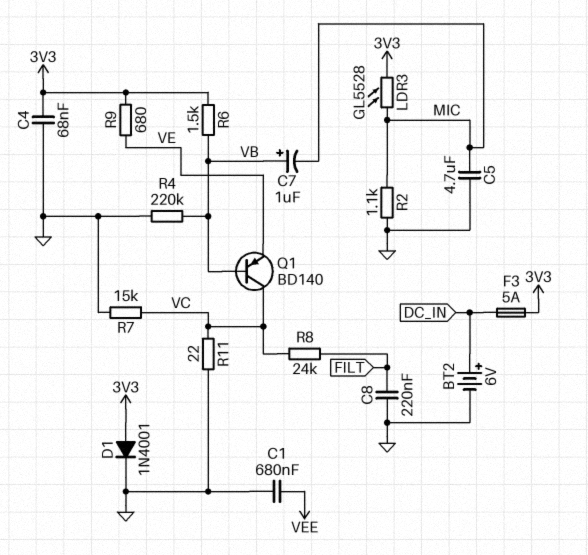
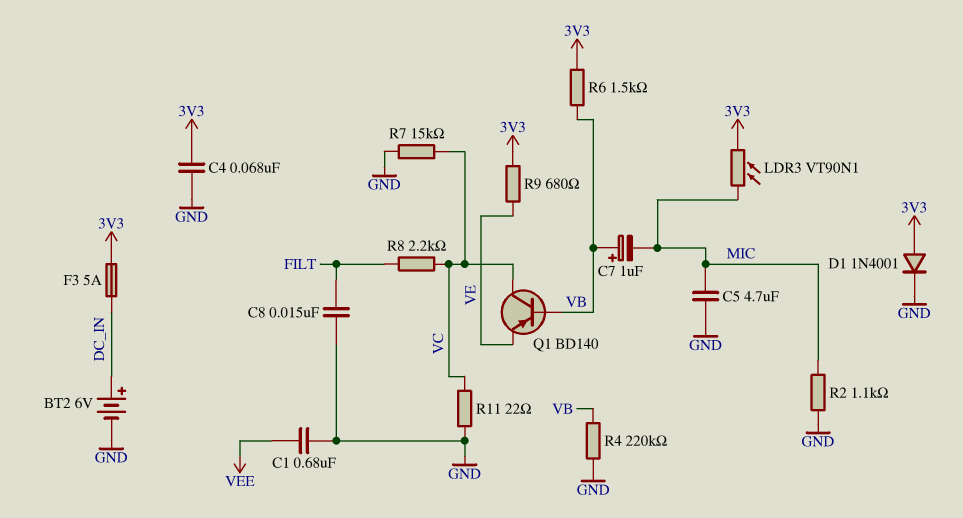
C8: 220nF (FILT, GND) -> 15nF (FILT, GND)
LDR3: GL5528 (3V3, MIC) -> VT90N1 (3V3, MIC)
R8: 24k (FILT, VC) -> 2.2k (FILT, VC)

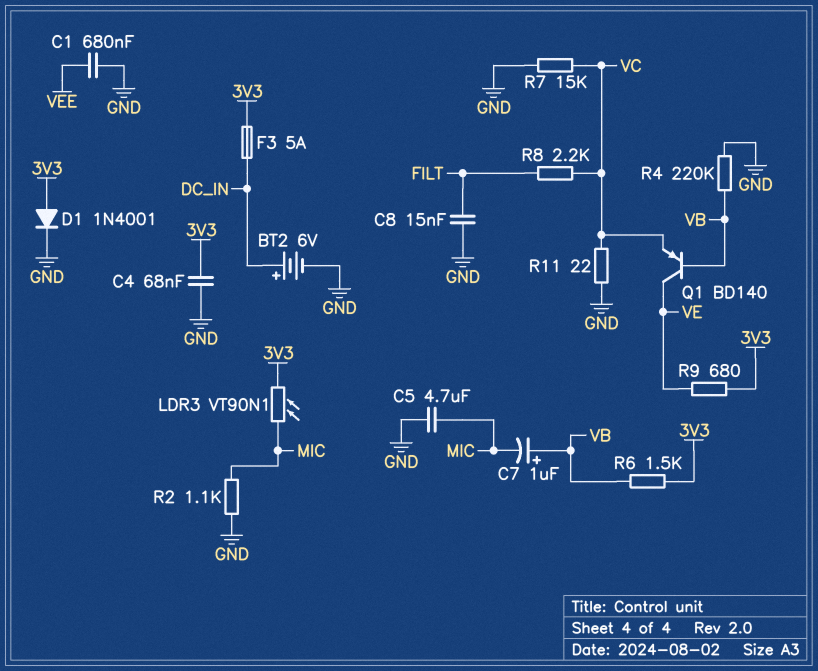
Q1: PNP BD140 (B VB, C VC, E VE) -> PNP BD140 (B VB, C VE, E VC)

